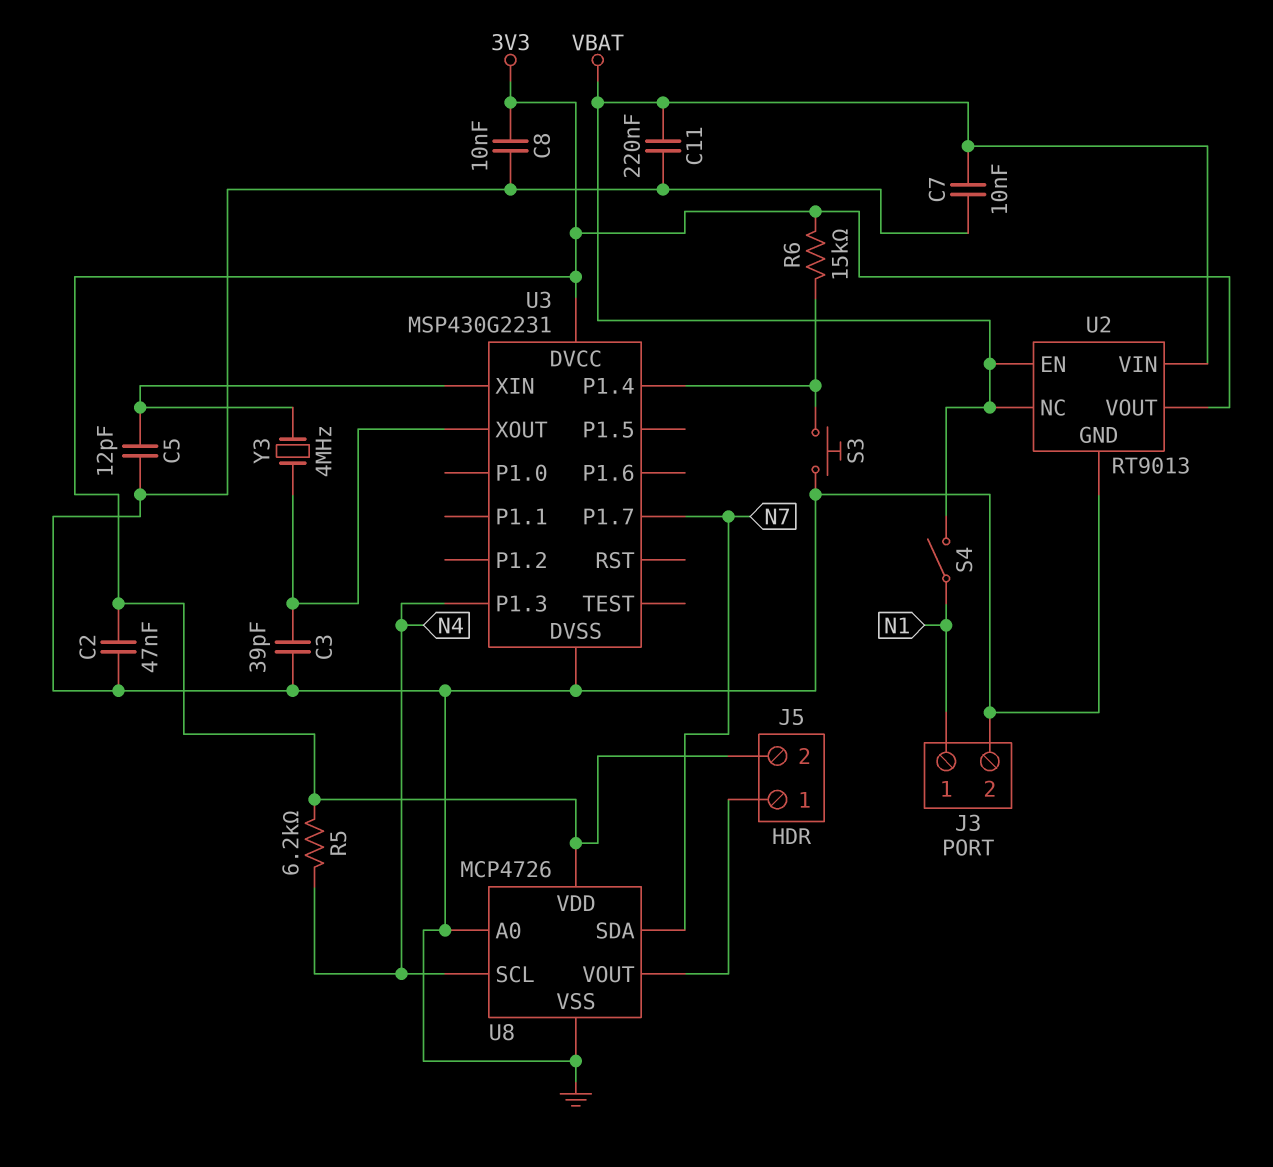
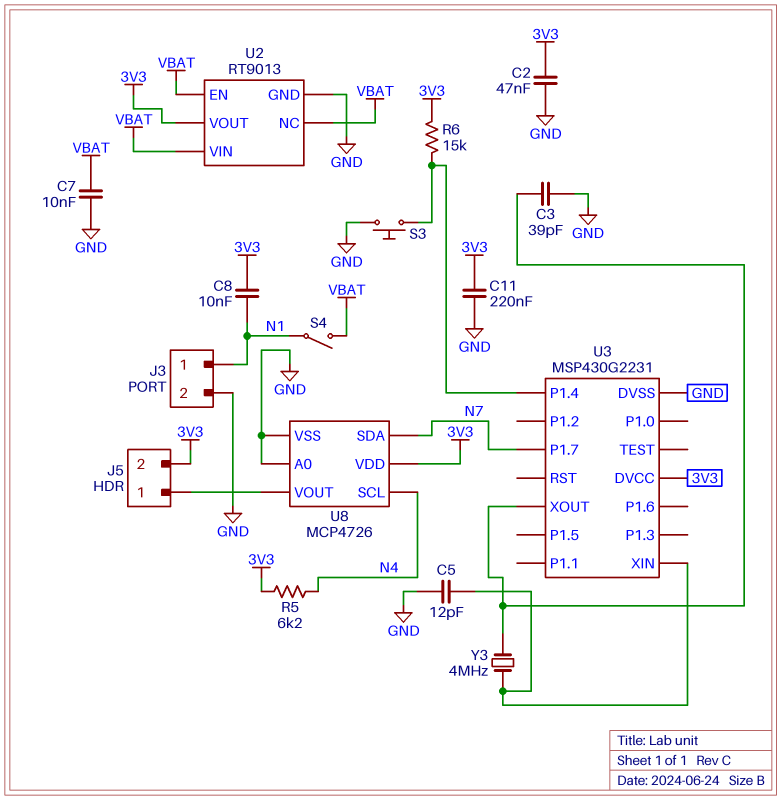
C8: 10nF (3V3, GND) -> 10nF (3V3, N1)
C11: 220nF (GND, VBAT) -> 220nF (3V3, GND)
U3 pin P1.3: N4 -> none

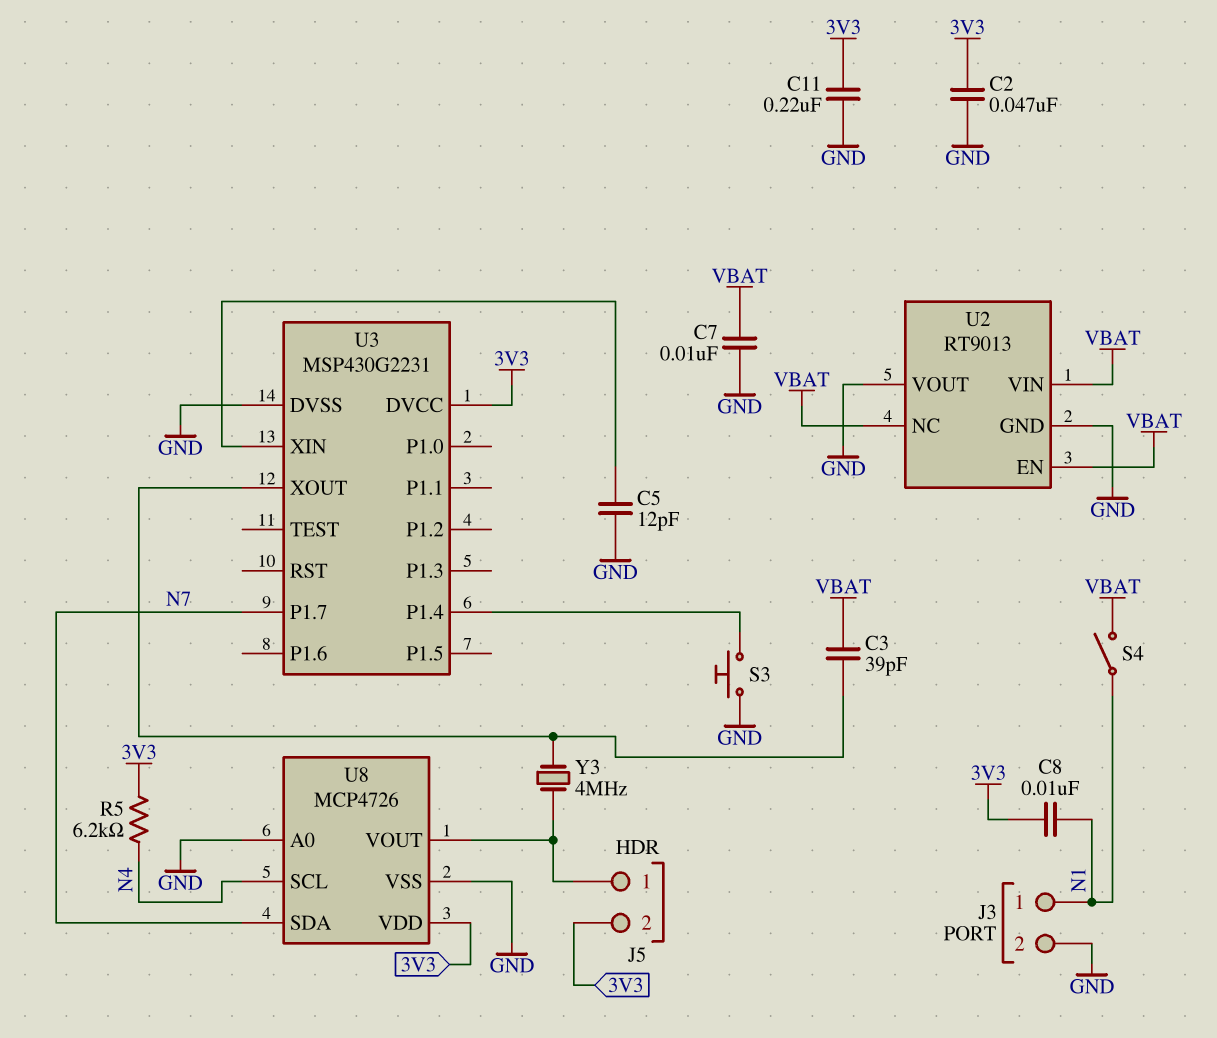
C3: 39pF (GND, U3/XOUT) -> 39pF (U3/XOUT, VBAT)
R6: 15k (3V3, U3/P1.4) -> none
U2 pin VOUT: 3V3 -> GND
Y3: 4MHz (U3/XIN, U3/XOUT) -> 4MHz (J5/1, U3/XOUT)

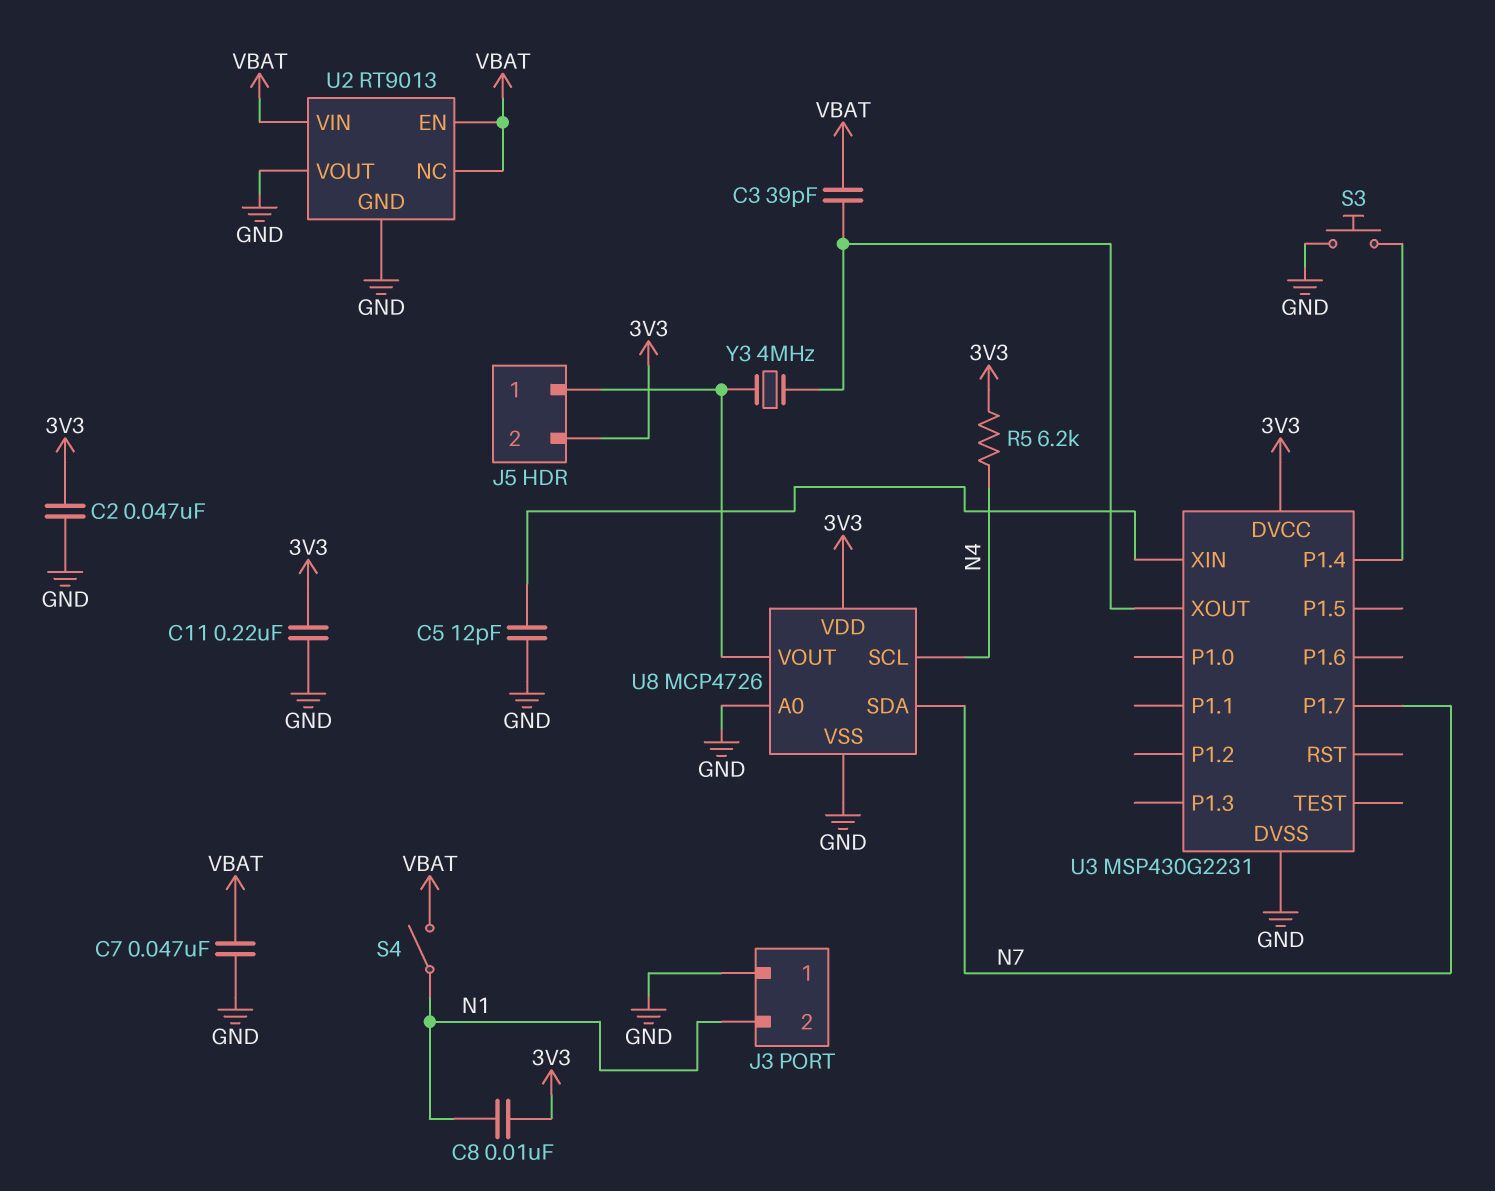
C7: 10nF (GND, VBAT) -> 47nF (GND, VBAT)
J3 pin 1: N1 -> GND
J3 pin 2: GND -> N1

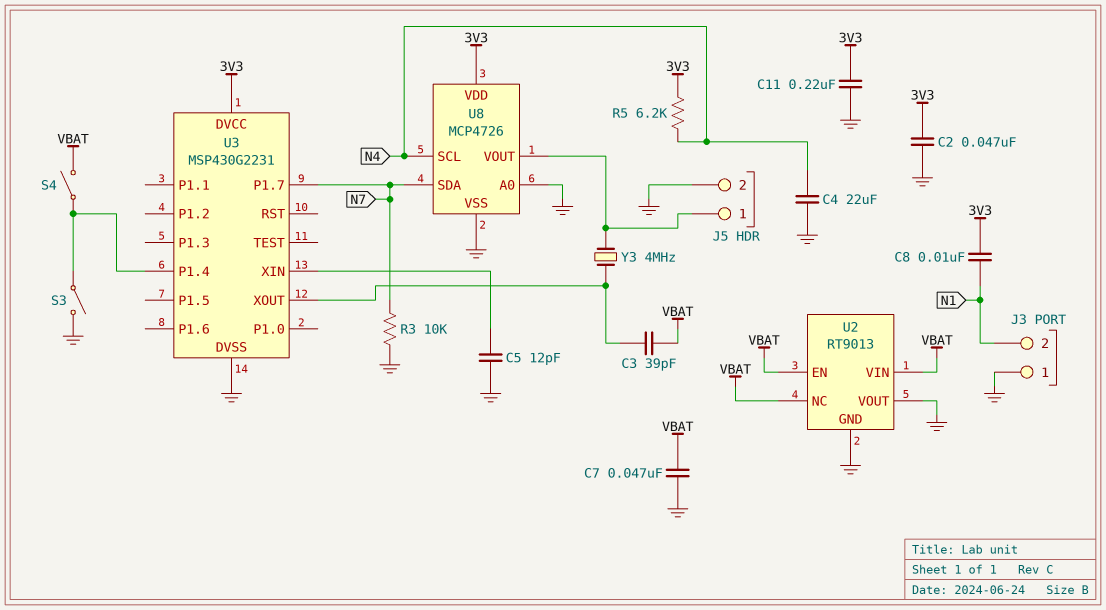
C4: none -> 22uF (GND, N4)
J5 pin 2: 3V3 -> GND
R3: none -> 10k (GND, N7)
S3: button (GND, U3/P1.4) -> switch (GND, U3/P1.4)
S4: switch (N1, VBAT) -> switch (U3/P1.4, VBAT)

